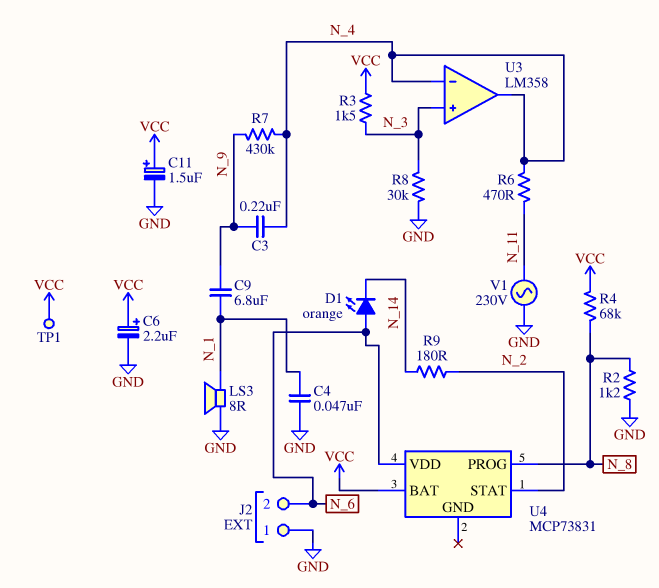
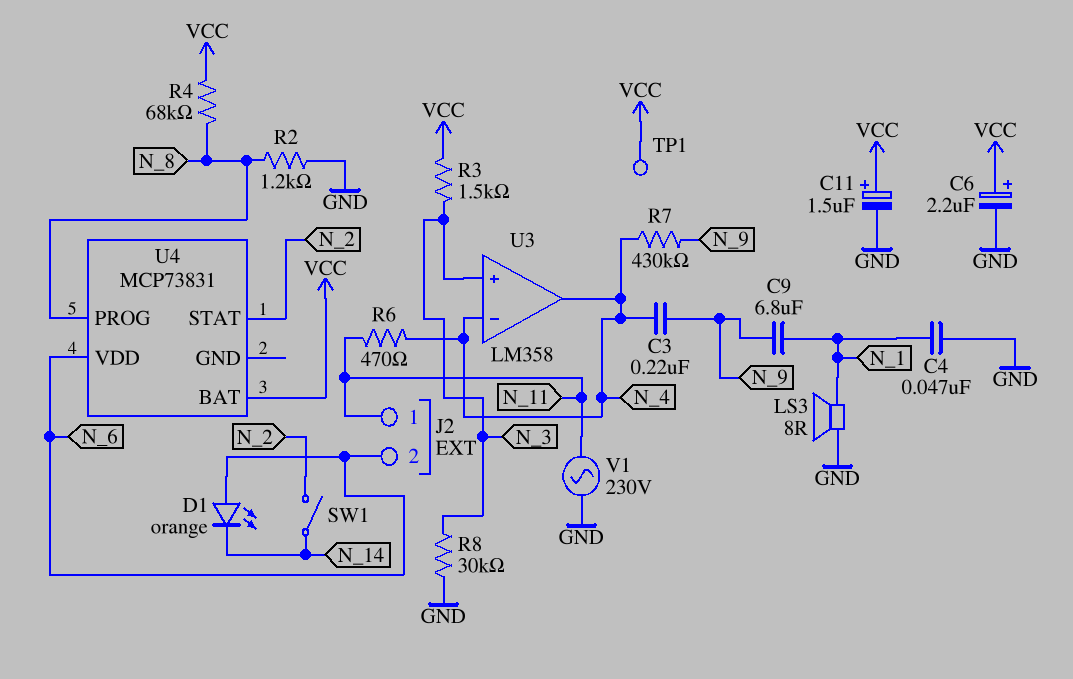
J2 pin 1: GND -> N_11
R9: 180 (N_2, N_14) -> none
SW1: none -> switch (N_2, N_14)

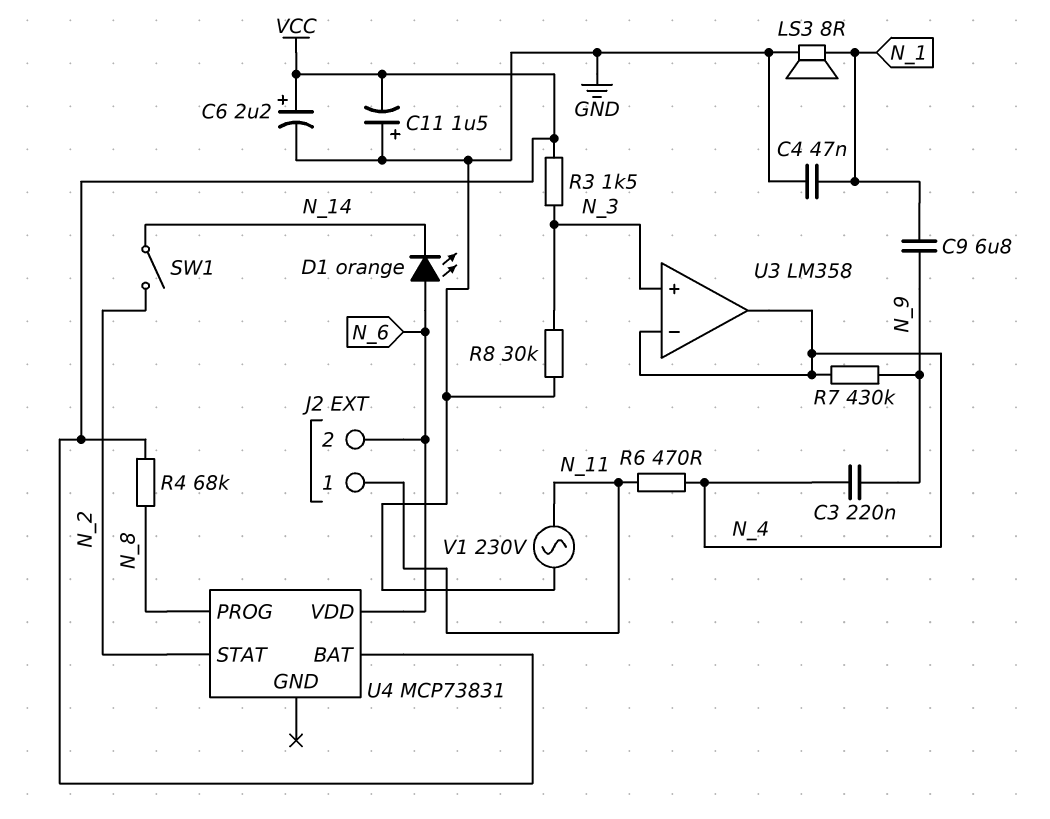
C11: 1.5uF (plus VCC, minus GND) -> 1.5uF (plus GND, minus VCC)
R2: 1.2k (GND, N_8) -> none
TP1: test point (VCC) -> none

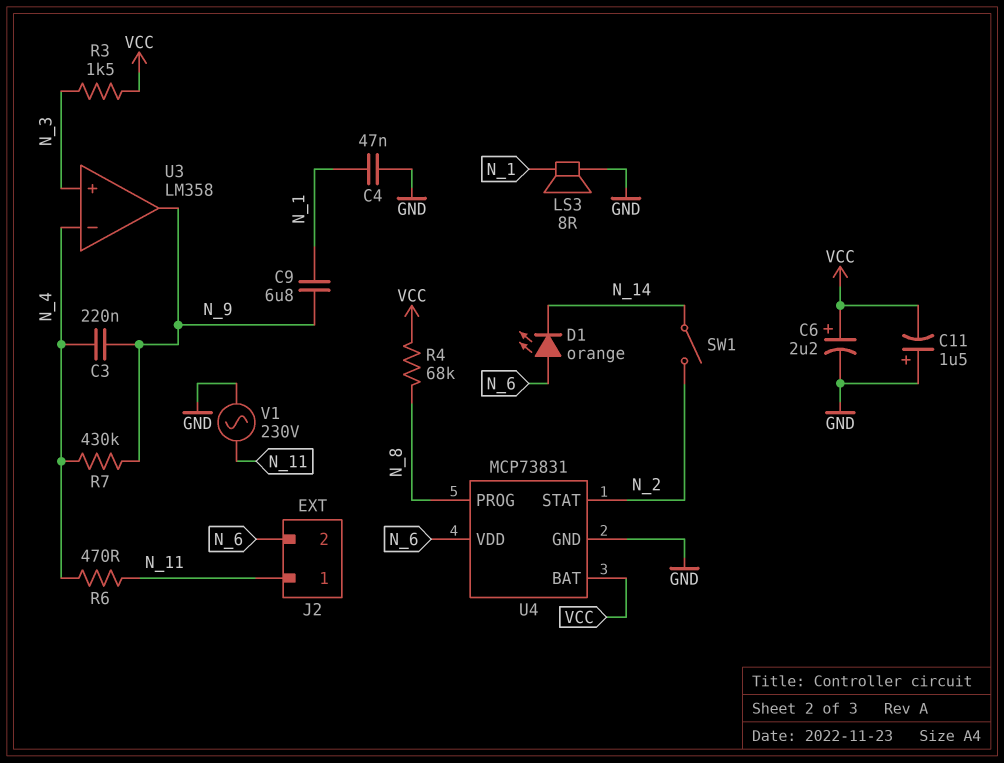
R8: 30k (GND, N_3) -> none
U3 pin out: N_4 -> N_9
U4 pin GND: none -> GND

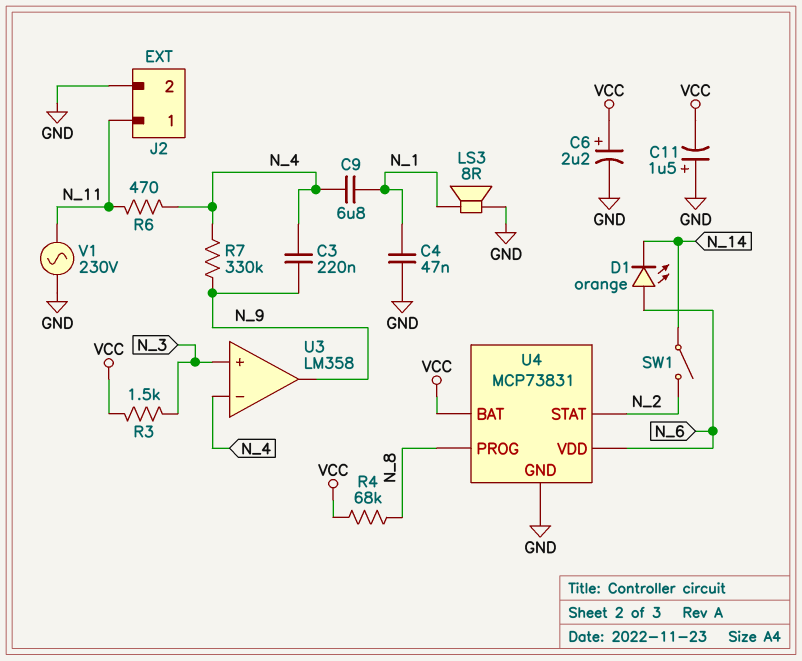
C9: 6.8uF (N_1, N_9) -> 6.8uF (N_1, N_4)
J2 pin 2: N_6 -> GND
R7: 430k (N_4, N_9) -> 330k (N_4, N_9)

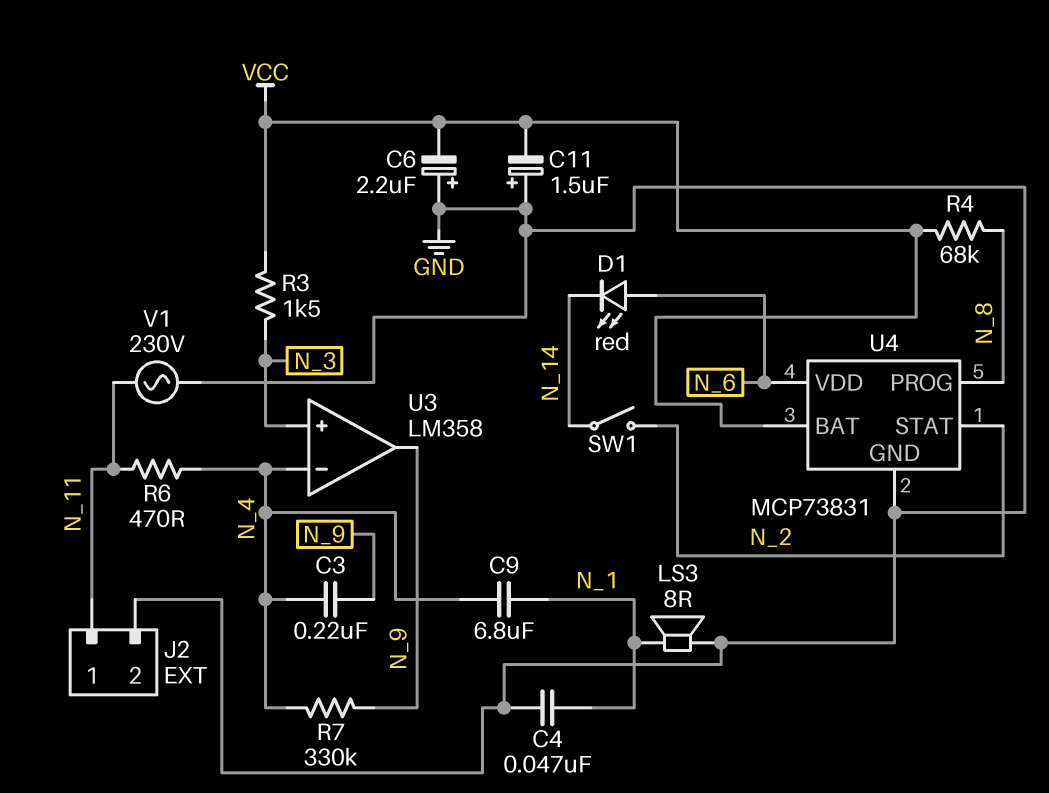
C6: 2.2uF (plus VCC, minus GND) -> 2.2uF (plus GND, minus VCC)
D1: LED orange (A N_6, K N_14) -> LED red (A N_6, K N_14)

